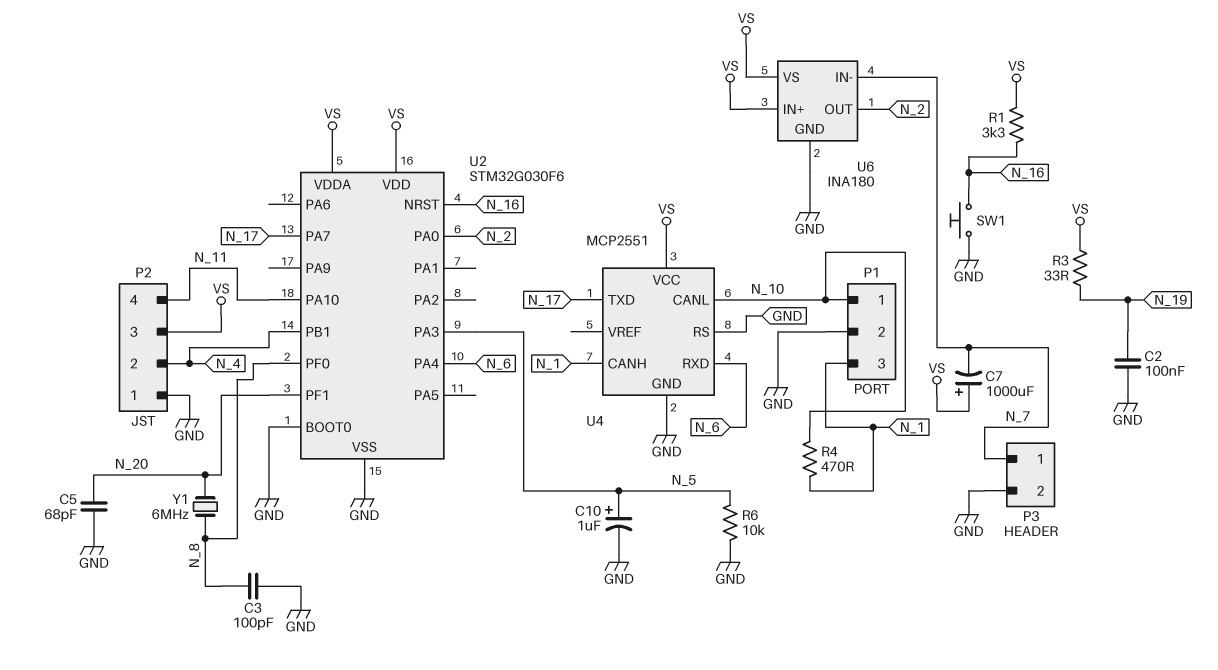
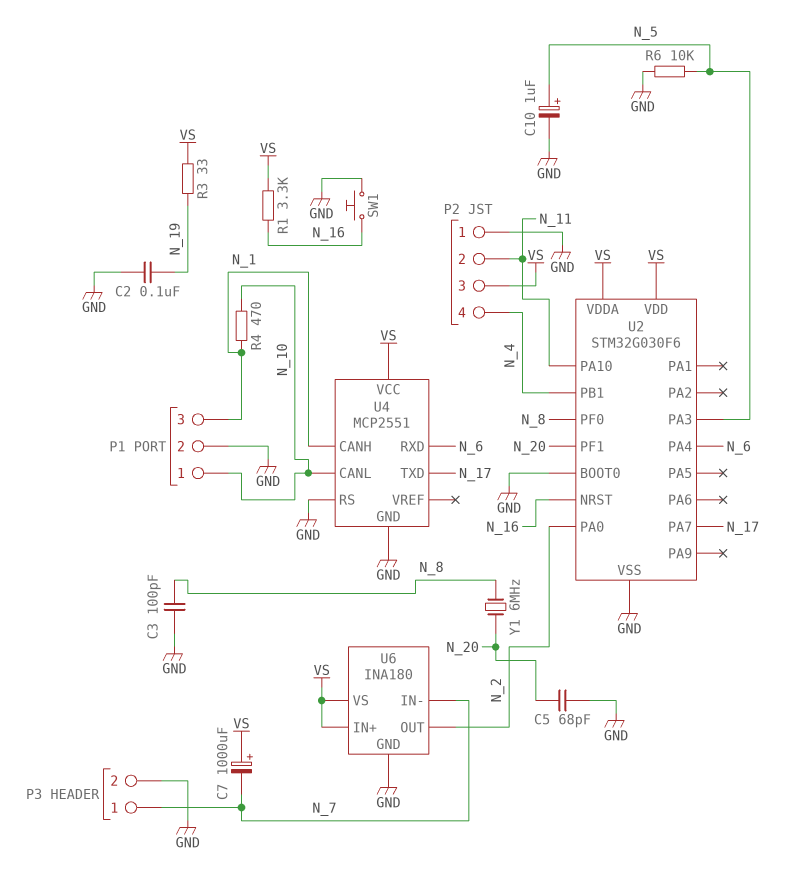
P2 pin 2: N_4 -> N_11
P2 pin 4: N_11 -> N_4

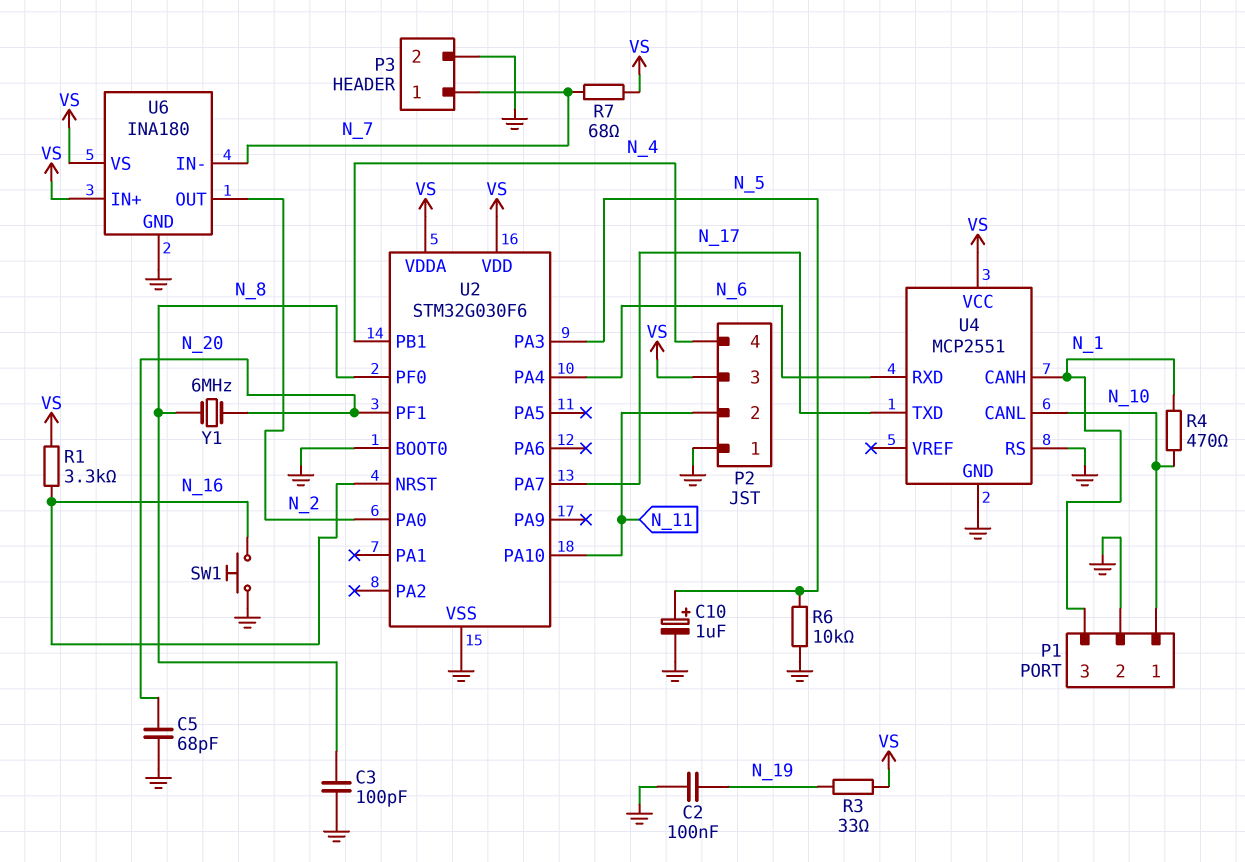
C7: 1000uF (plus VS, minus N_7) -> none
R7: none -> 68 (N_7, VS)

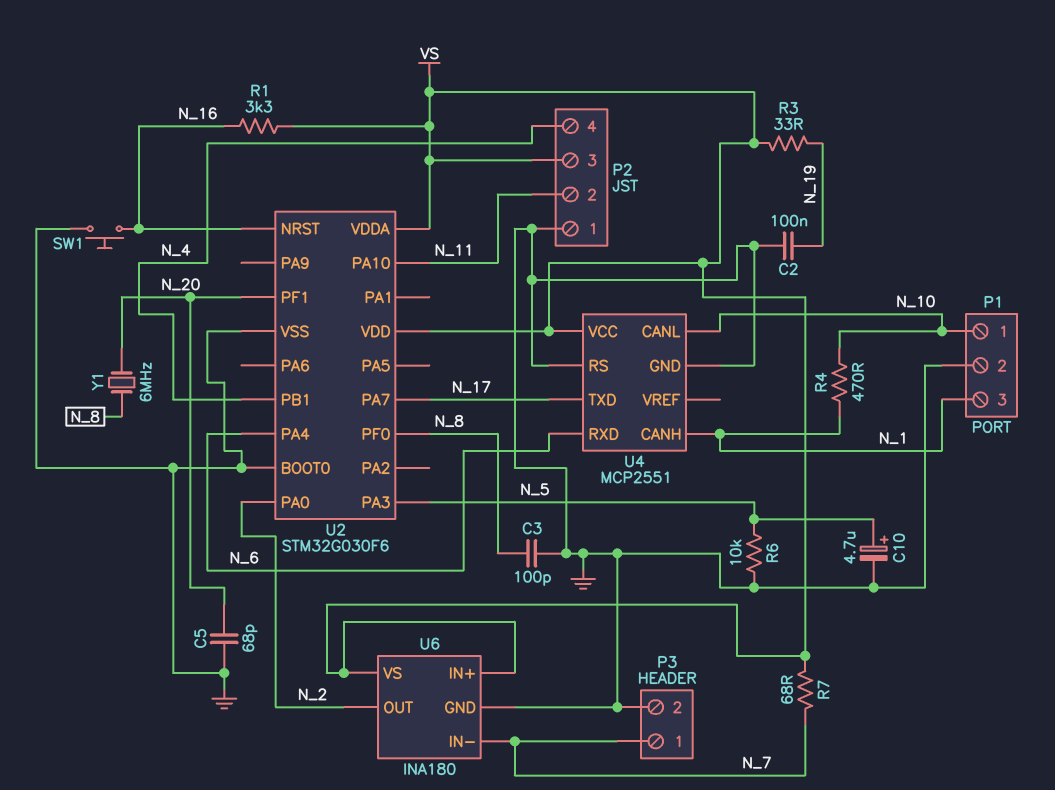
C10: 1uF (plus N_5, minus GND) -> 4.7uF (plus N_5, minus GND)

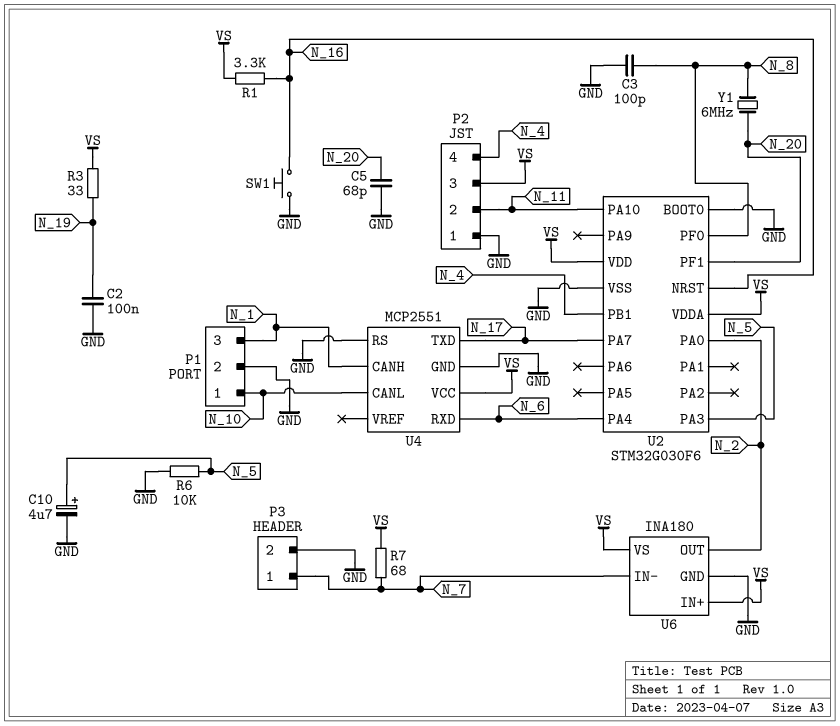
R4: 470 (N_1, N_10) -> none

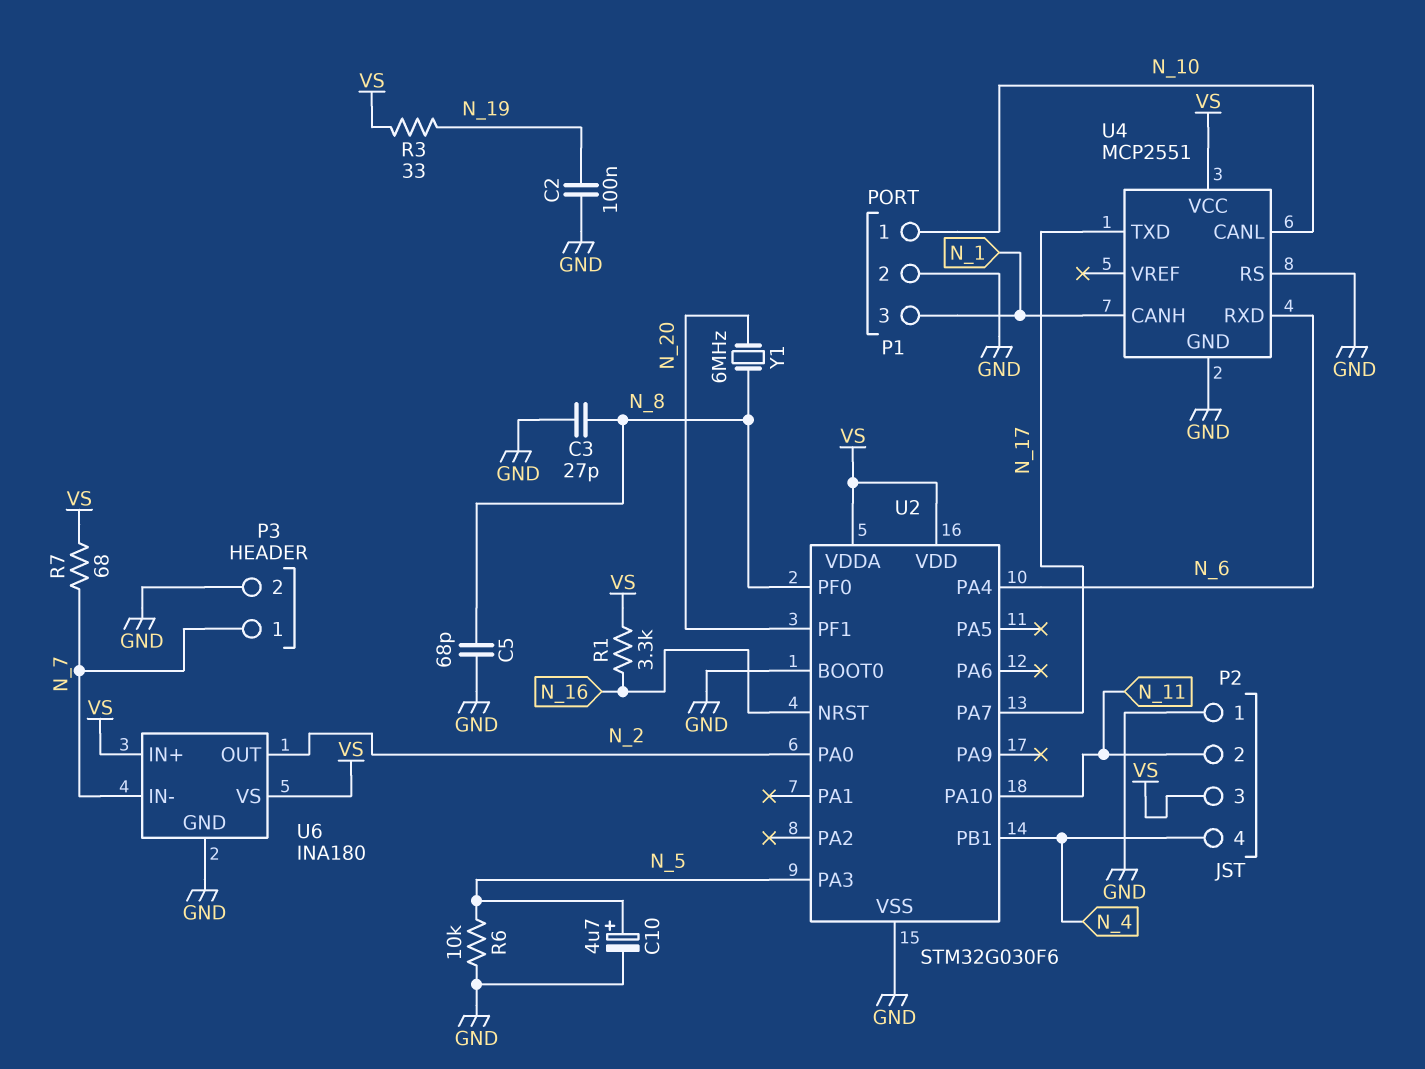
C3: 100pF (GND, N_8) -> 27pF (GND, N_8)
C5: 68pF (GND, N_20) -> 68pF (GND, N_8)
SW1: button (GND, N_16) -> none

